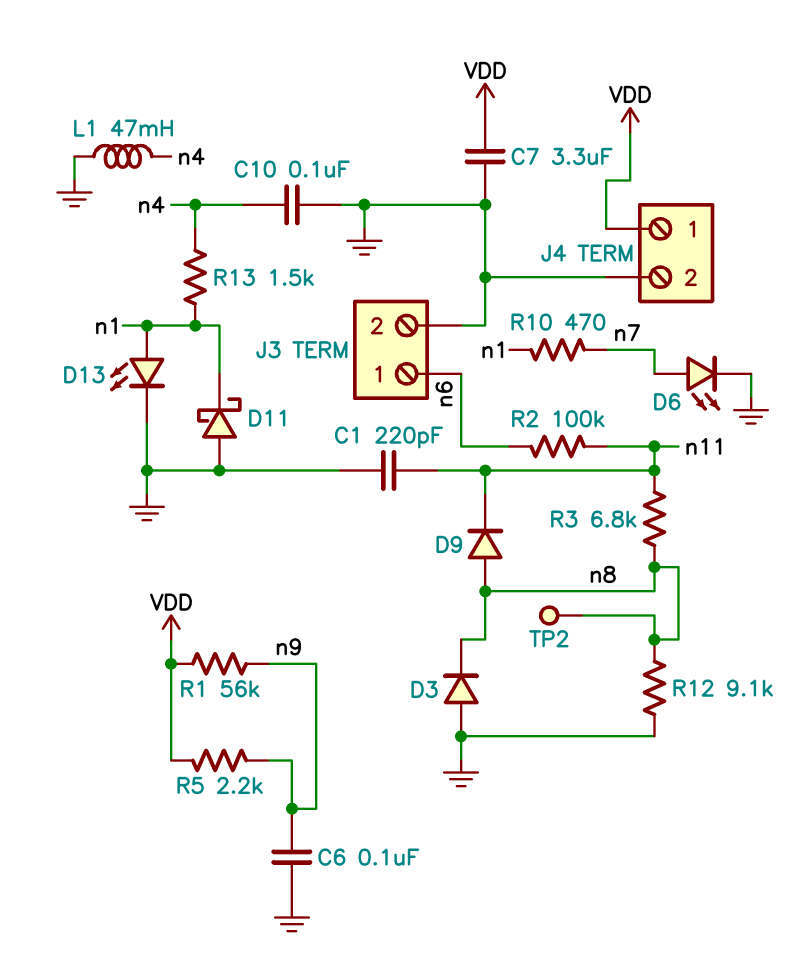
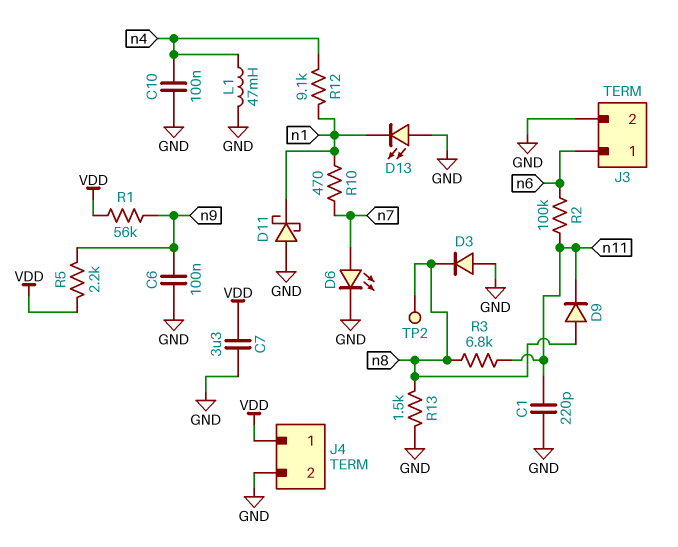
D13: LED (A n1, K GND) -> LED (A GND, K n1)
R12: 9.1k (GND, n8) -> 9.1k (n1, n4)
R13: 1.5k (n1, n4) -> 1.5k (GND, n8)

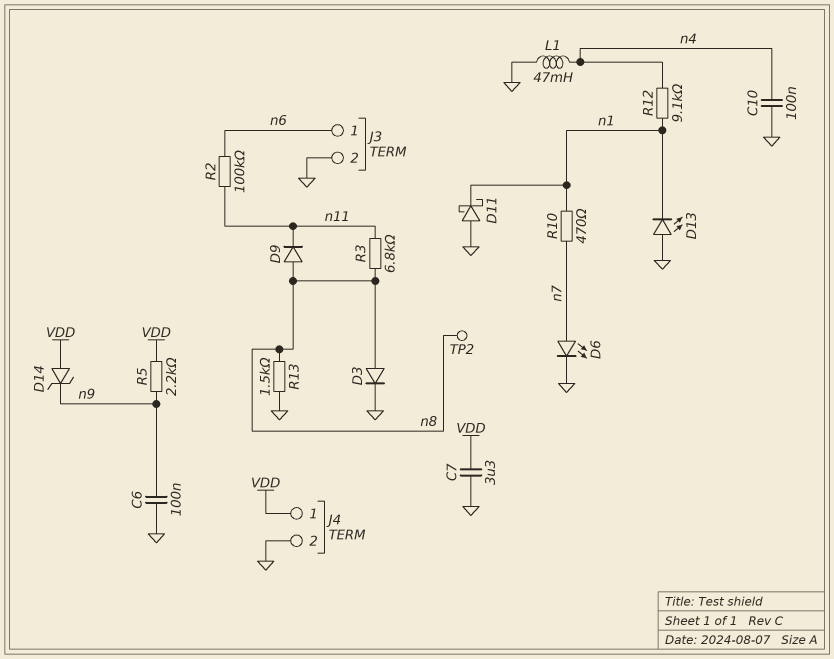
C1: 220pF (GND, n11) -> none
D3: diode (A GND, K n8) -> diode (A n8, K GND)
D14: none -> zener (A VDD, K n9)
R1: 56k (VDD, n9) -> none

